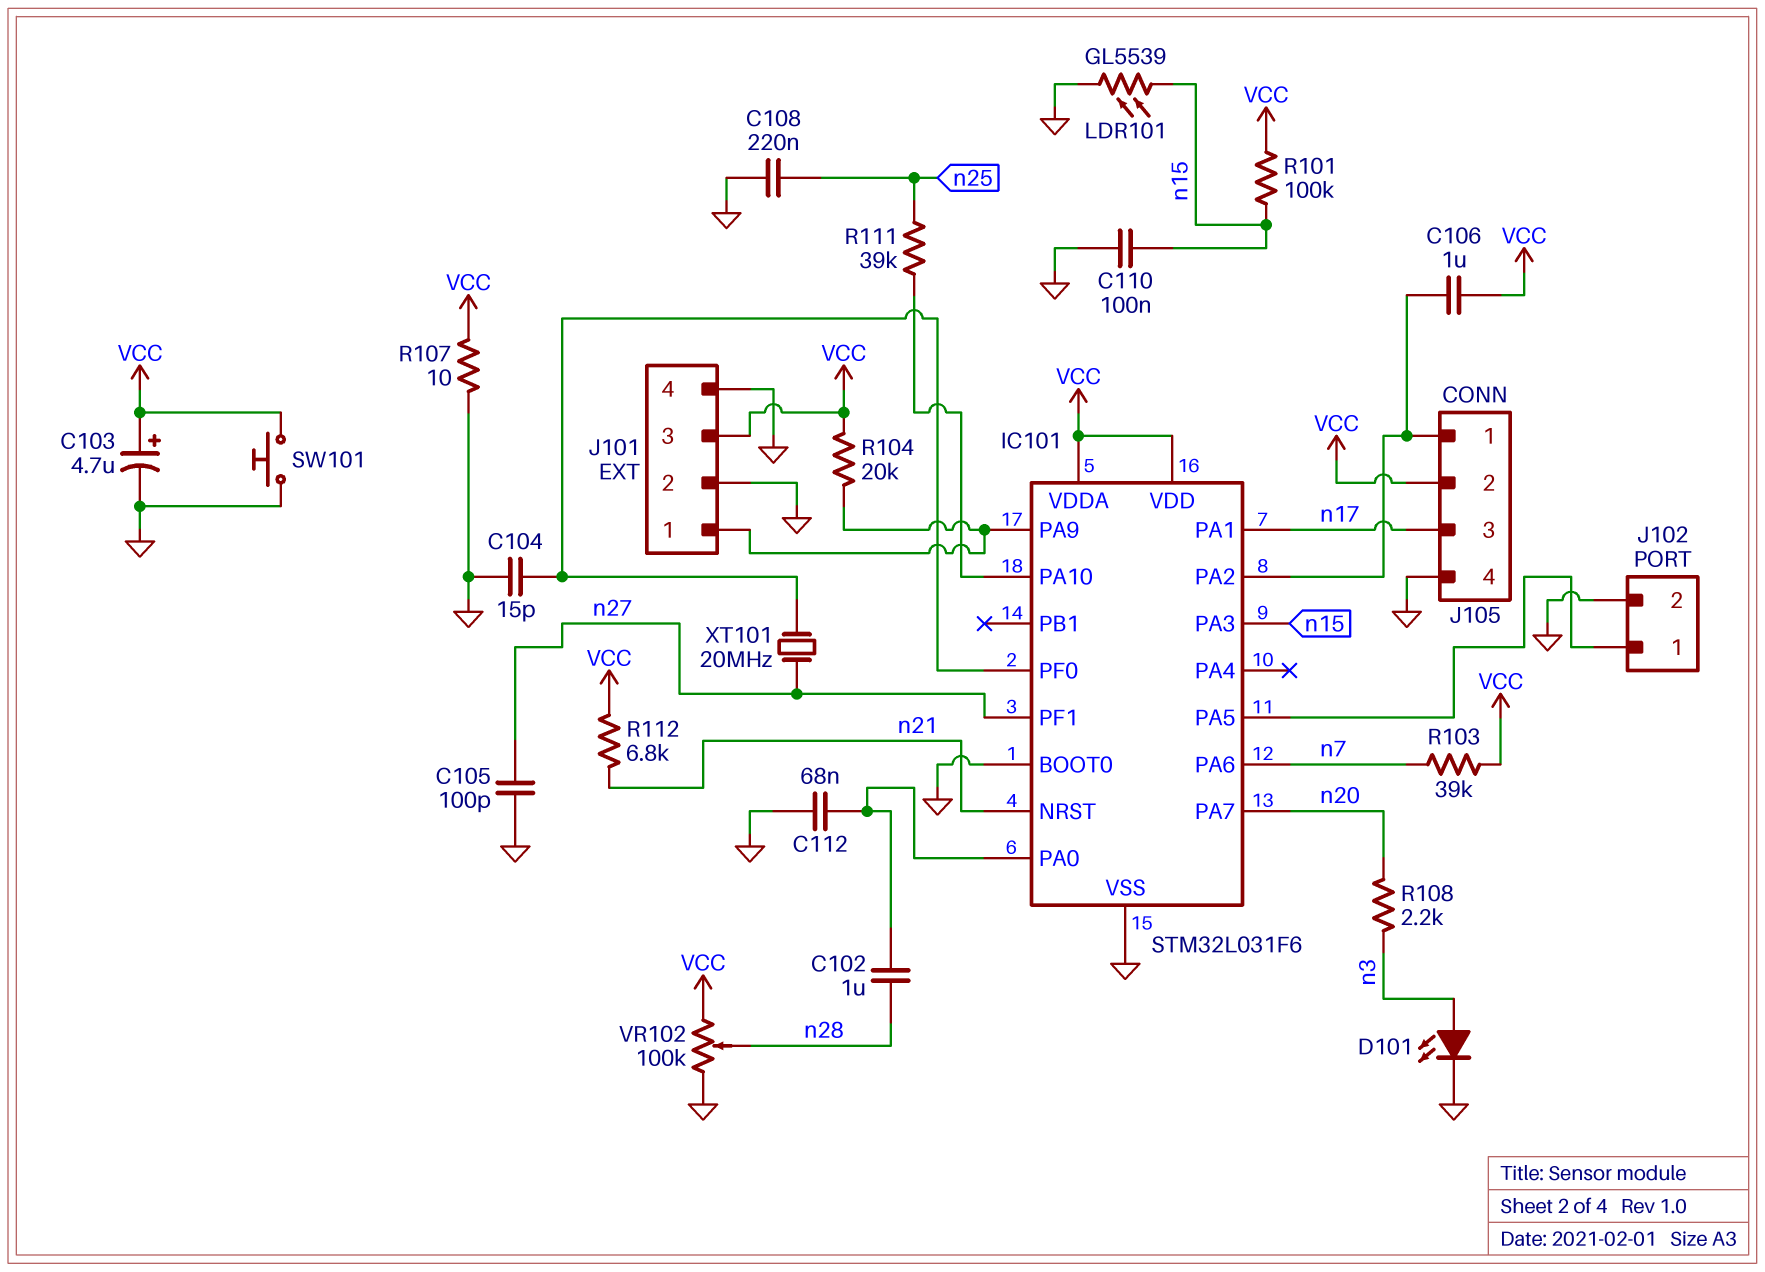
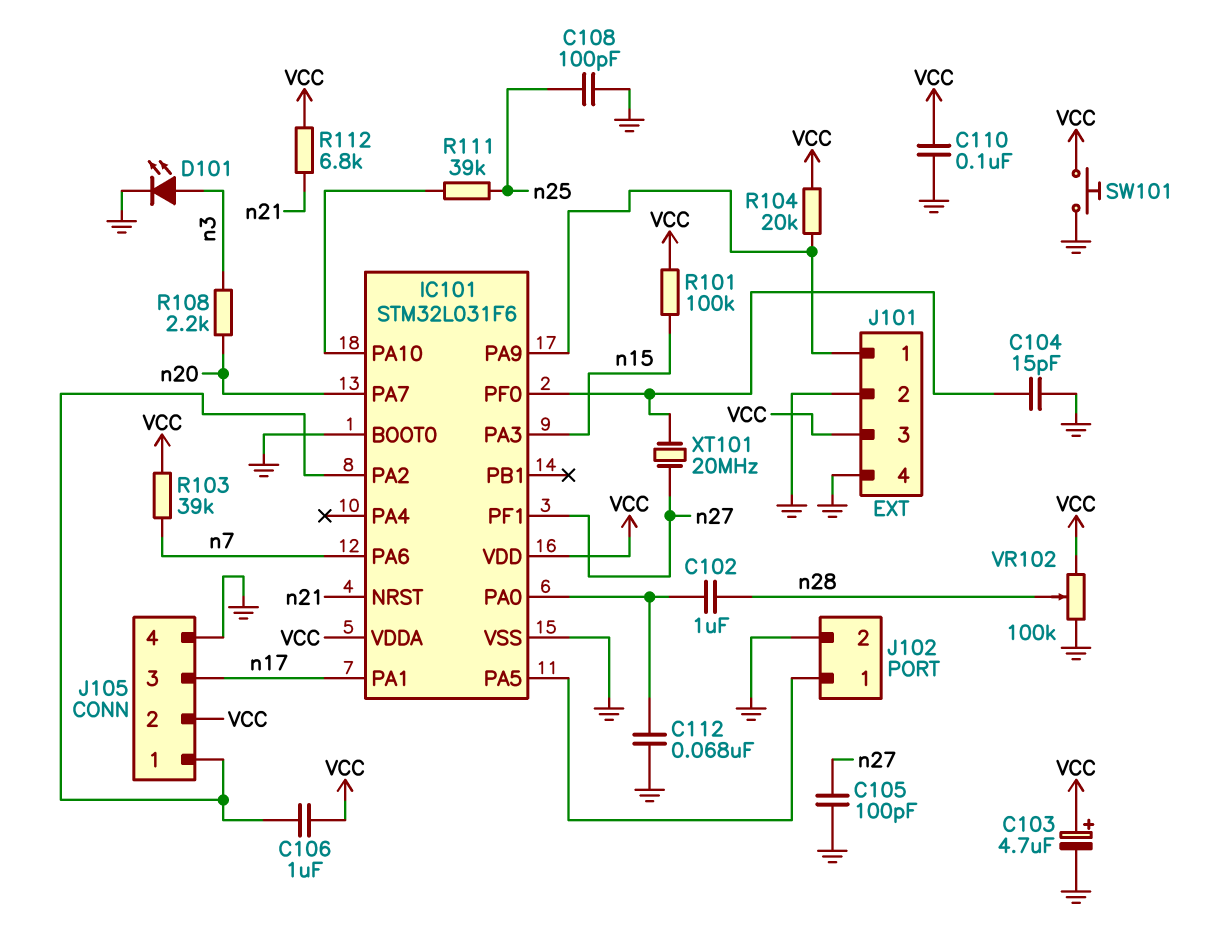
C108: 220nF (GND, n25) -> 100pF (GND, n25)
C110: 100nF (GND, n15) -> 100nF (GND, VCC)
LDR101: GL5539 (GND, n15) -> none
R107: 10 (GND, VCC) -> none

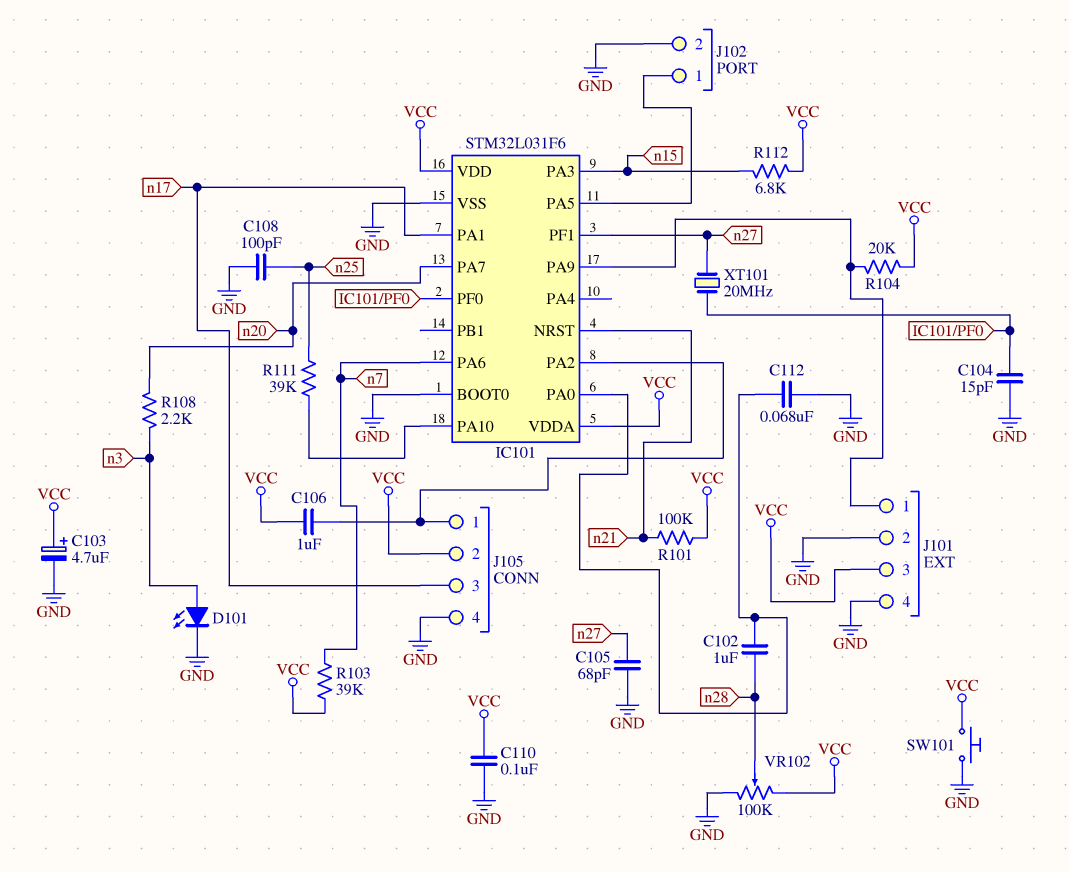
C105: 100pF (GND, n27) -> 68pF (GND, n27)
R101: 100k (VCC, n15) -> 100k (VCC, n21)
R112: 6.8k (VCC, n21) -> 6.8k (VCC, n15)

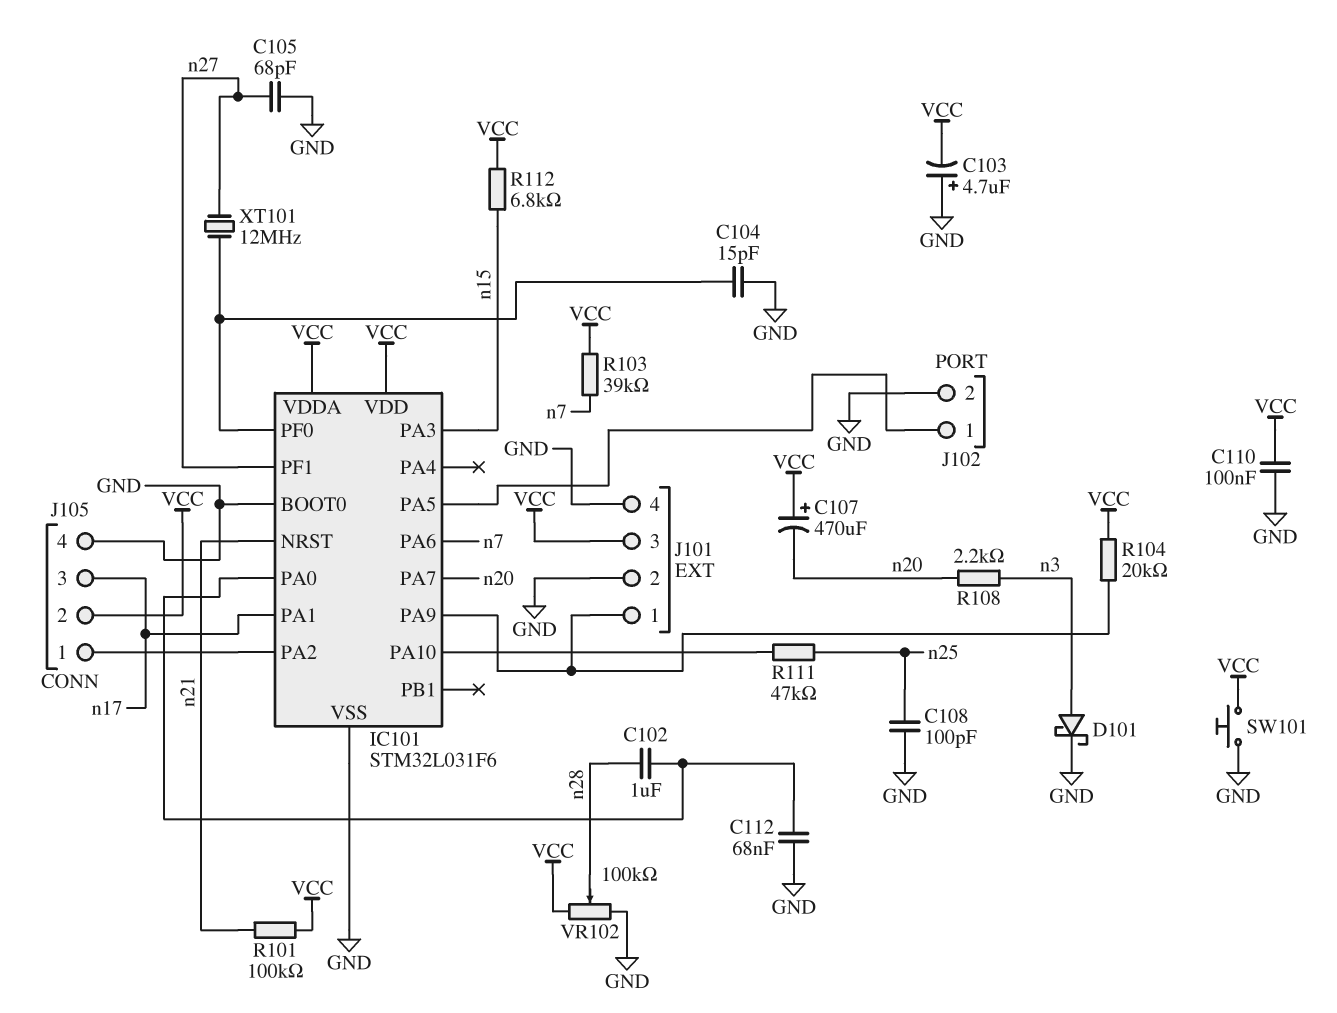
C103: 4.7uF (plus VCC, minus GND) -> 4.7uF (plus GND, minus VCC)
C106: 1uF (IC101/PA2, VCC) -> none
C107: none -> 470uF (plus VCC, minus n20)
D101: LED (A n3, K GND) -> schottky (A n3, K GND)
R111: 39k (IC101/PA10, n25) -> 47k (IC101/PA10, n25)
XT101: 20MHz (IC101/PF0, n27) -> 12MHz (IC101/PF0, n27)

